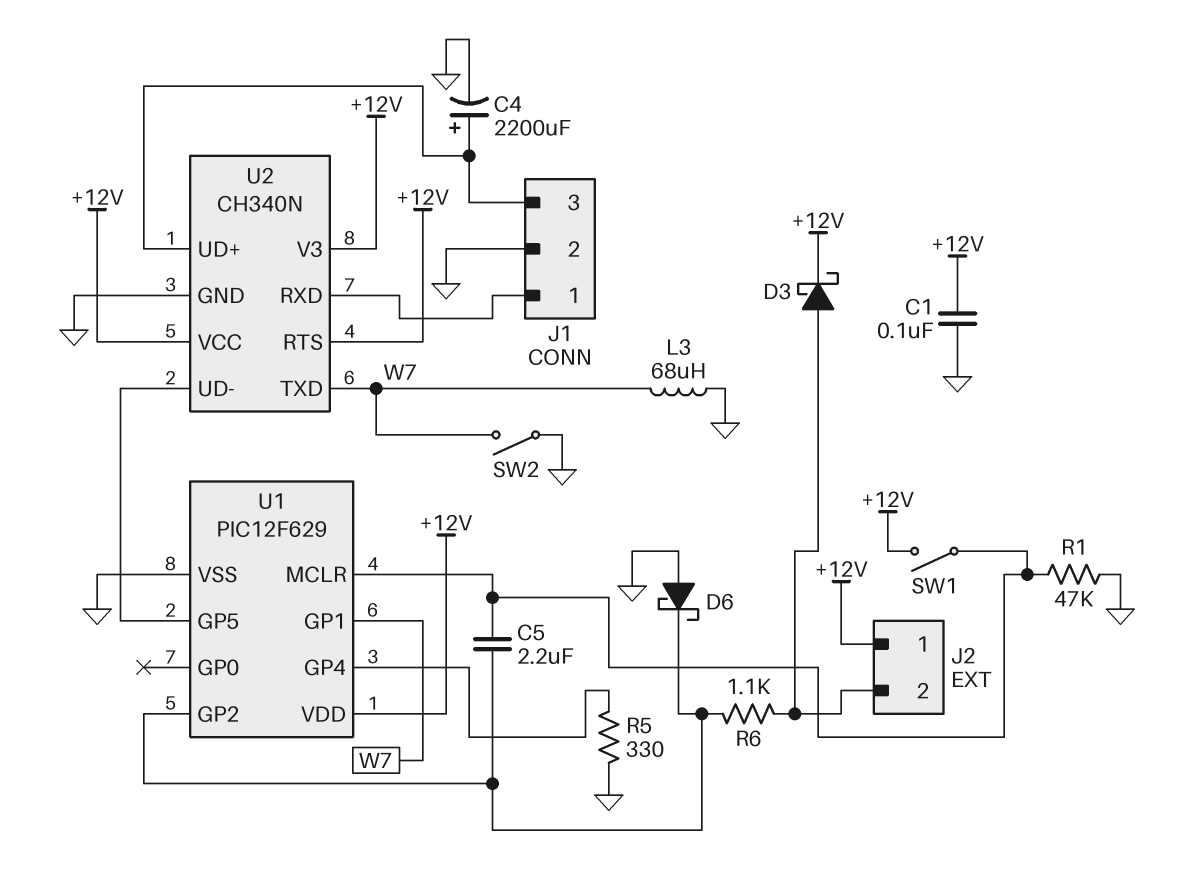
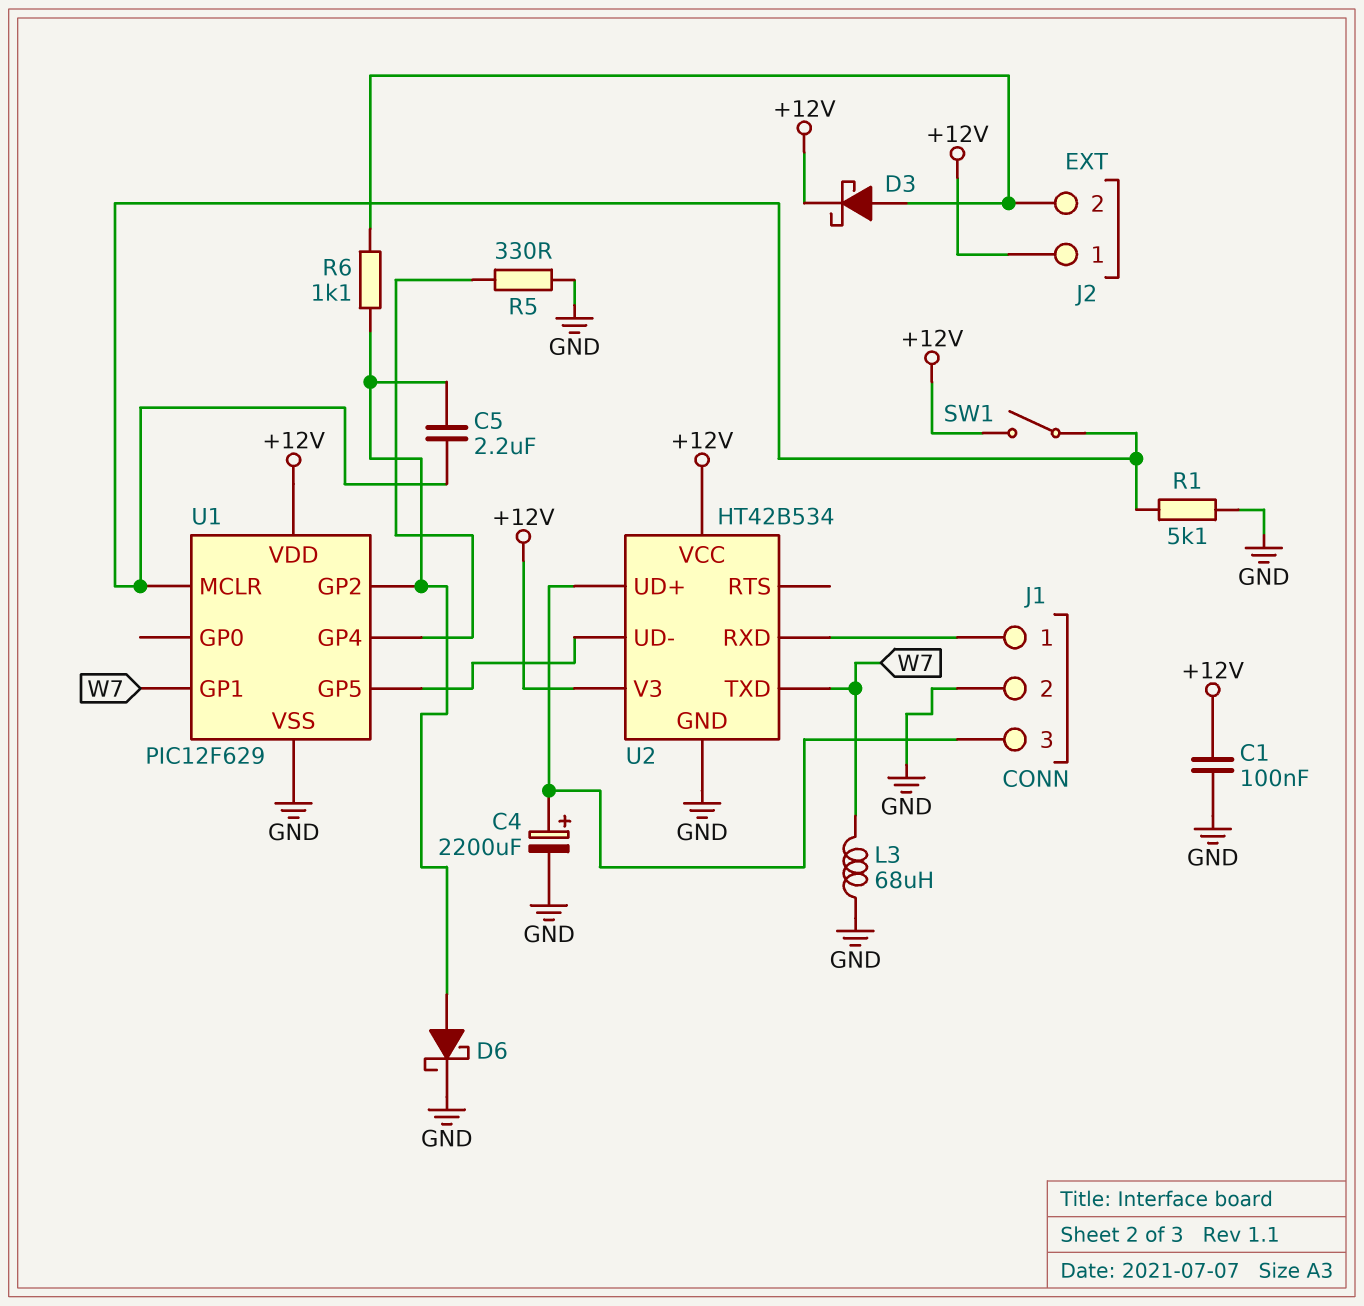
D6: schottky (A GND, K U1/GP2) -> schottky (A U1/GP2, K GND)
R1: 47k (GND, U1/MCLR) -> 5.1k (GND, U1/MCLR)
SW2: switch (GND, W7) -> none
U2: CH340N -> HT42B534
U2 pin RTS: +12V -> none

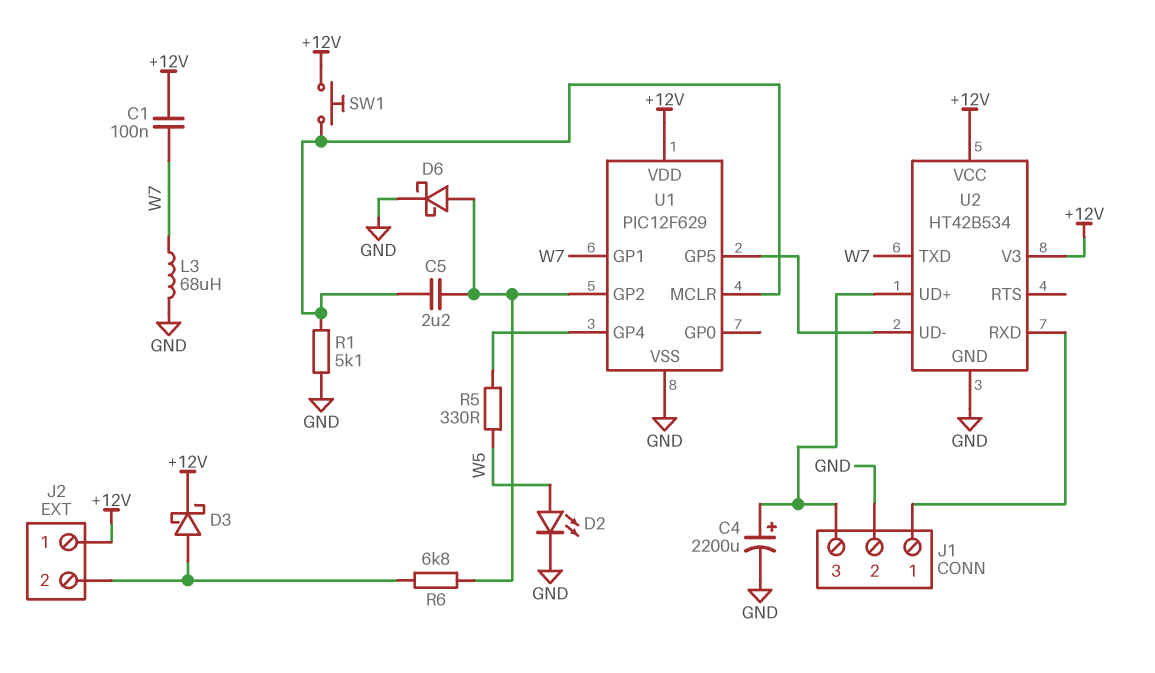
C1: 100nF (+12V, GND) -> 100nF (+12V, W7)
D2: none -> LED (A W5, K GND)
R5: 330 (GND, U1/GP4) -> 330 (U1/GP4, W5)
R6: 1.1k (J2/2, U1/GP2) -> 6.8k (J2/2, U1/GP2)
SW1: switch (+12V, U1/MCLR) -> button (+12V, U1/MCLR)

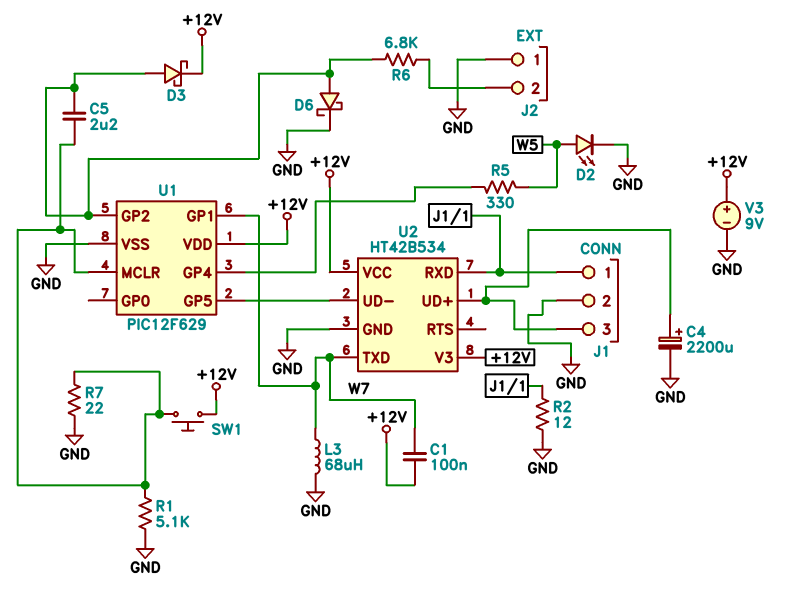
D3: schottky (A J2/2, K +12V) -> schottky (A U1/GP2, K +12V)
J2 pin 1: +12V -> GND
R2: none -> 12 (GND, J1/1)
R7: none -> 22 (GND, U1/MCLR)
V3: none -> 9V (plus +12V, minus GND)

